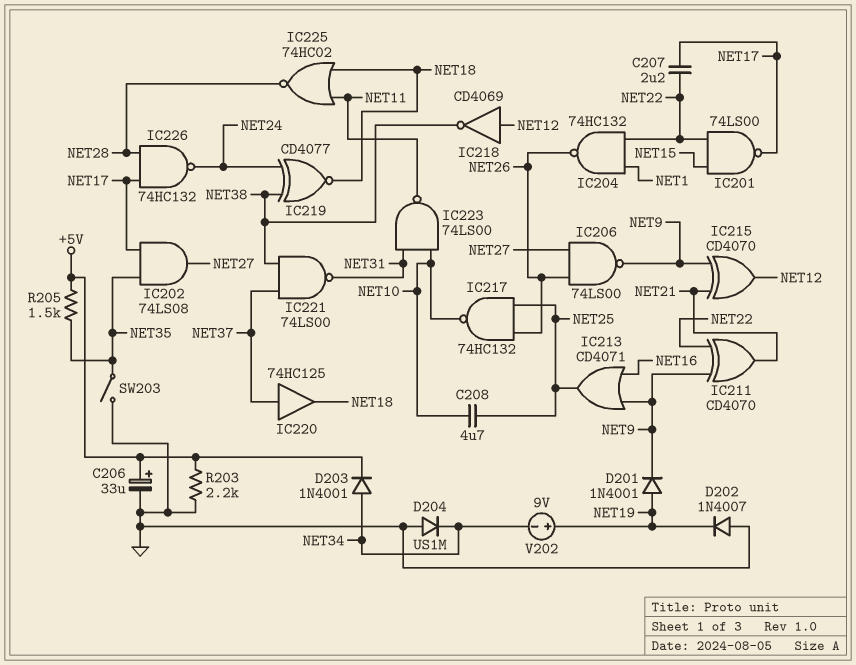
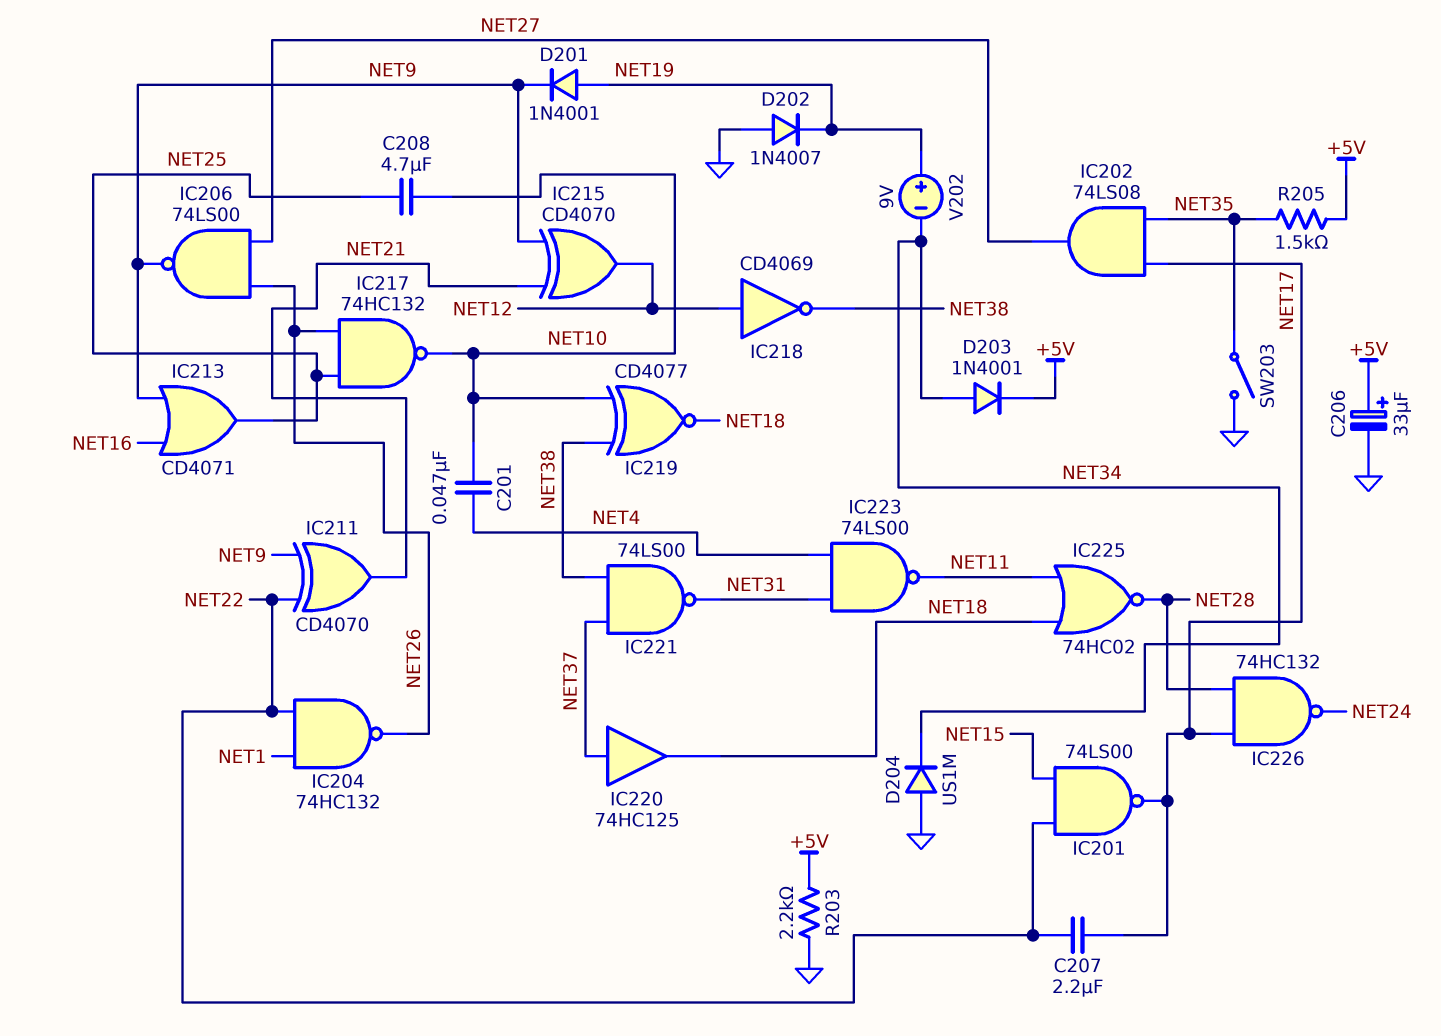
C201: none -> 47nF (NET4, NET10)
IC219: XNOR CD4077 (in NET24, in NET38, out NET18) -> XNOR CD4077 (in NET10, in NET38, out NET18)
IC223: NAND 74LS00 (in NET10, in NET31, out NET11) -> NAND 74LS00 (in NET4, in NET31, out NET11)

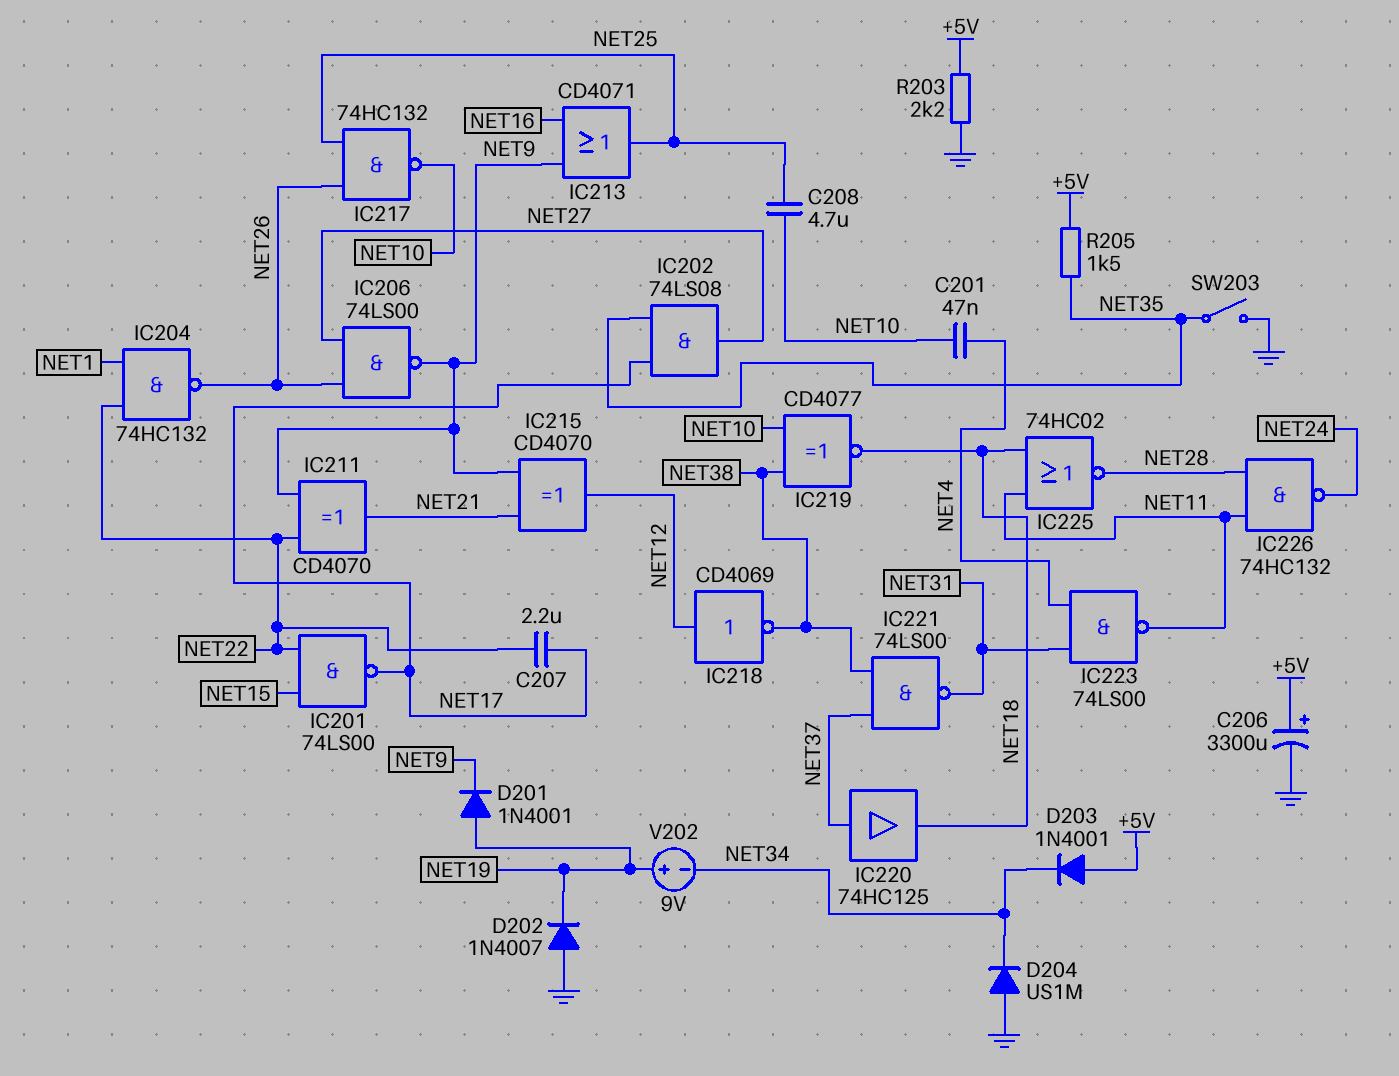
C206: 33uF (plus +5V, minus GND) -> 3300uF (plus +5V, minus GND)
D203: diode 1N4001 (A NET34, K +5V) -> diode 1N4001 (A +5V, K NET34)
IC226: NAND 74HC132 (in NET17, in NET28, out NET24) -> NAND 74HC132 (in NET11, in NET28, out NET24)

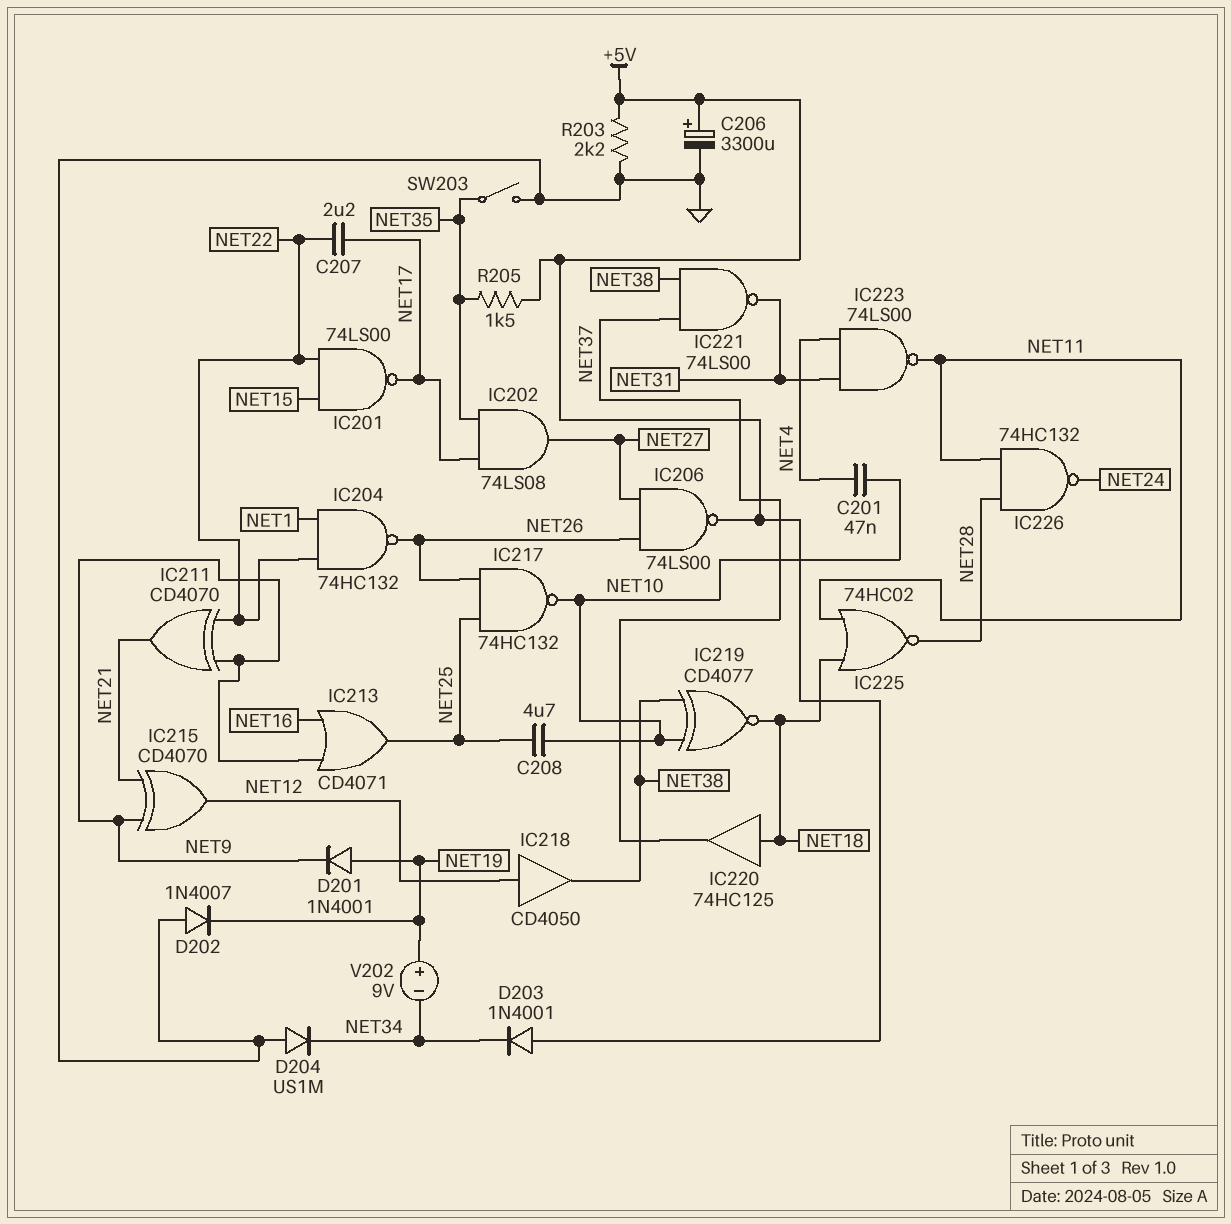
IC206: NAND 74LS00 (in NET26, in NET27, out NET9) -> NAND 74LS00 (in NET26, in NET27, out +5V)
IC218: NOT CD4069 (in NET12, out NET38) -> buffer CD4050 (in NET12, out NET38)
IC220: buffer 74HC125 (in NET37, out NET18) -> buffer 74HC125 (in NET18, out NET37)

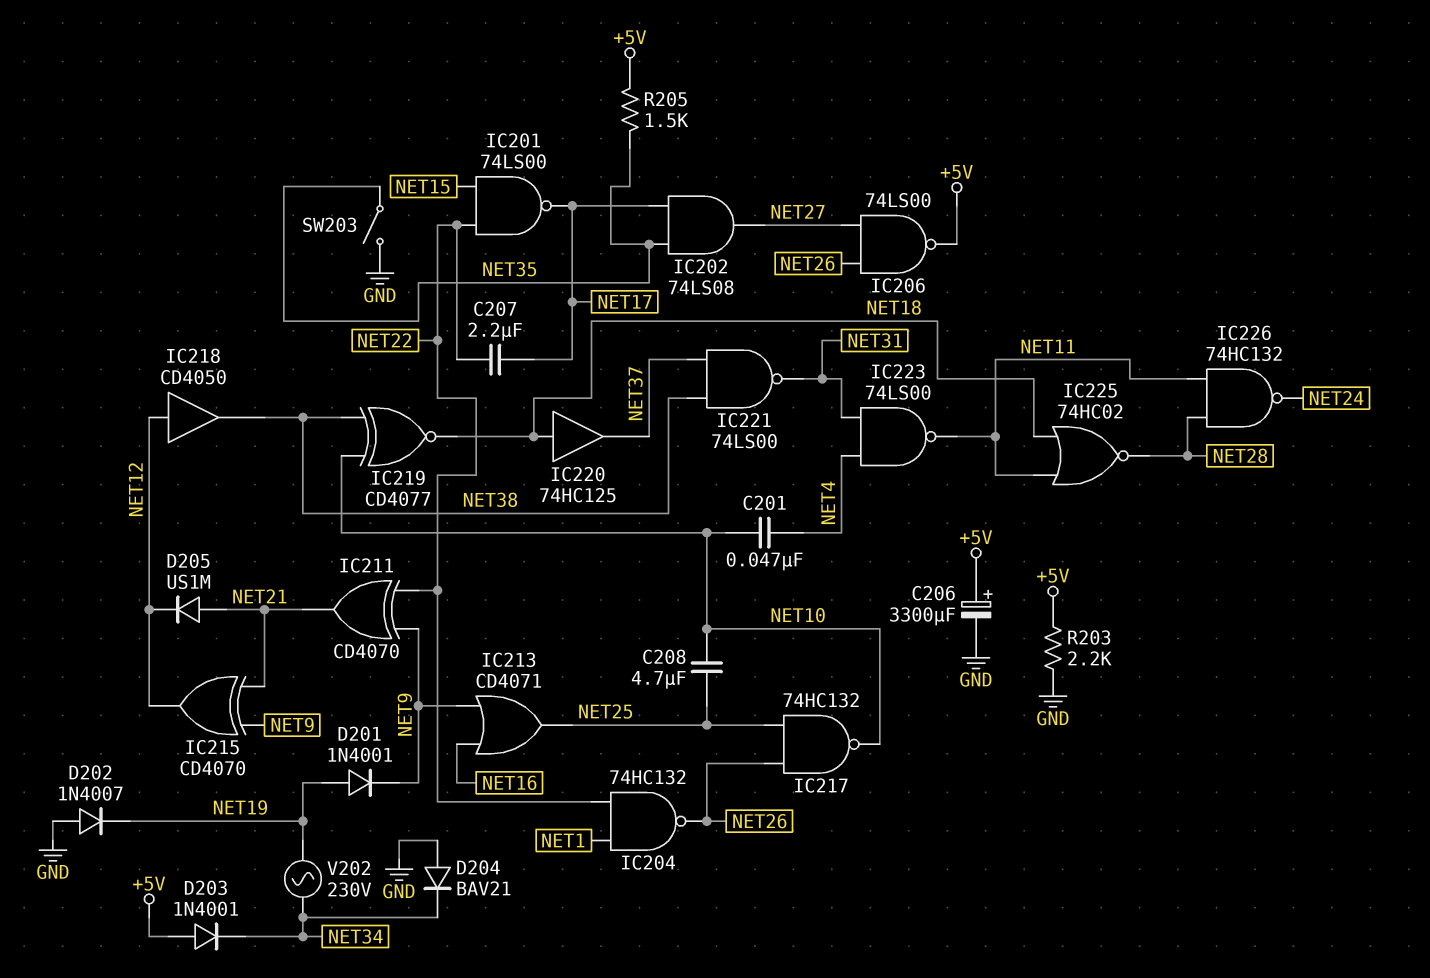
D204: diode US1M (A GND, K NET34) -> diode BAV21 (A GND, K NET34)
D205: none -> diode US1M (A NET21, K NET12)
V202: 9V (plus NET19, minus NET34) -> AC 230V (NET19, NET34)

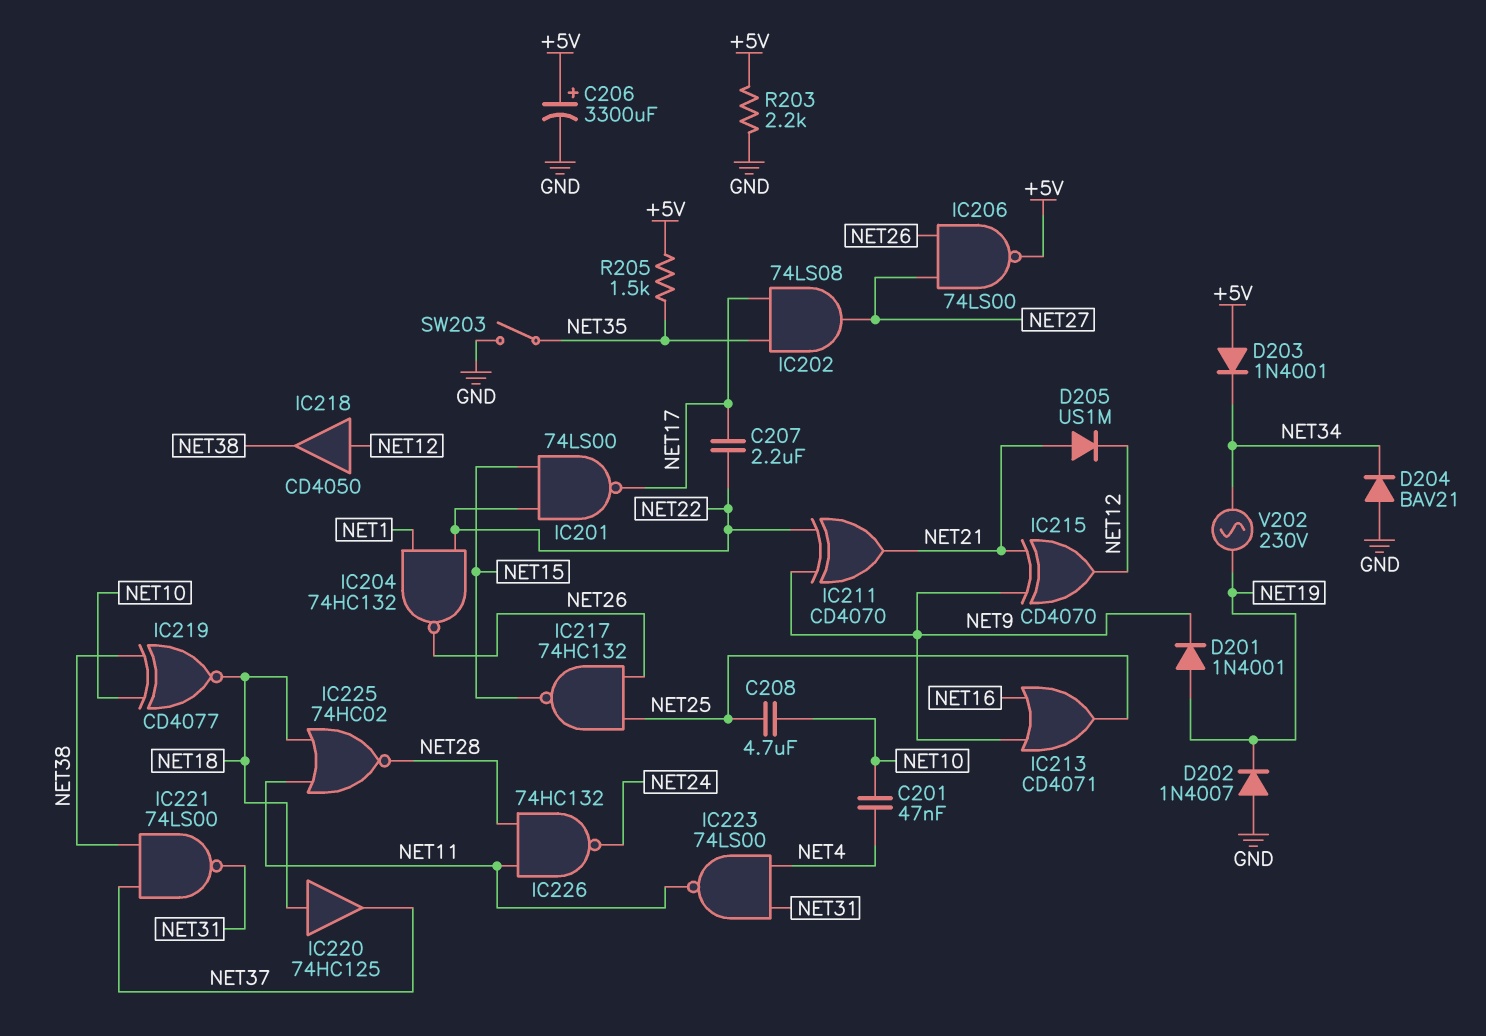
IC217: NAND 74HC132 (in NET25, in NET26, out NET10) -> NAND 74HC132 (in NET25, in NET26, out NET15)

